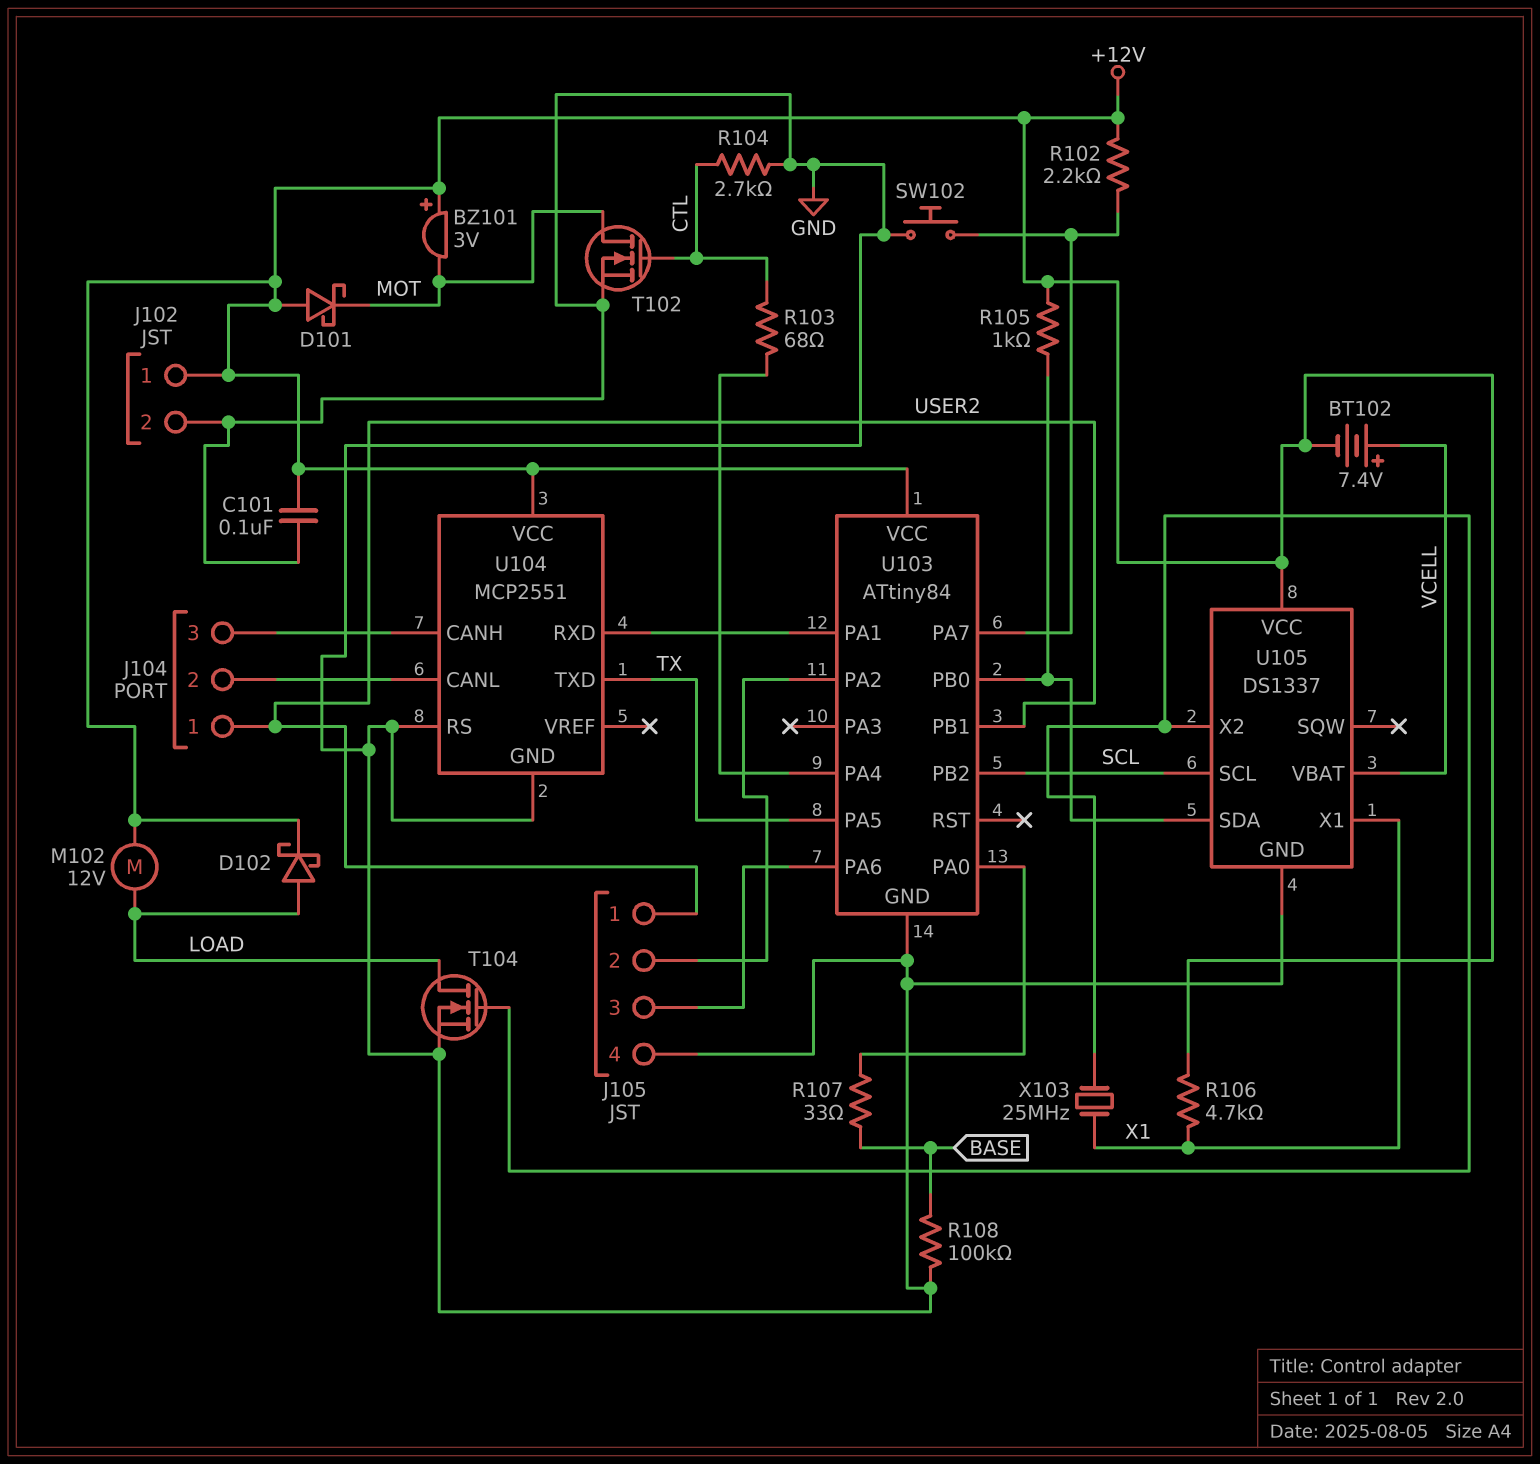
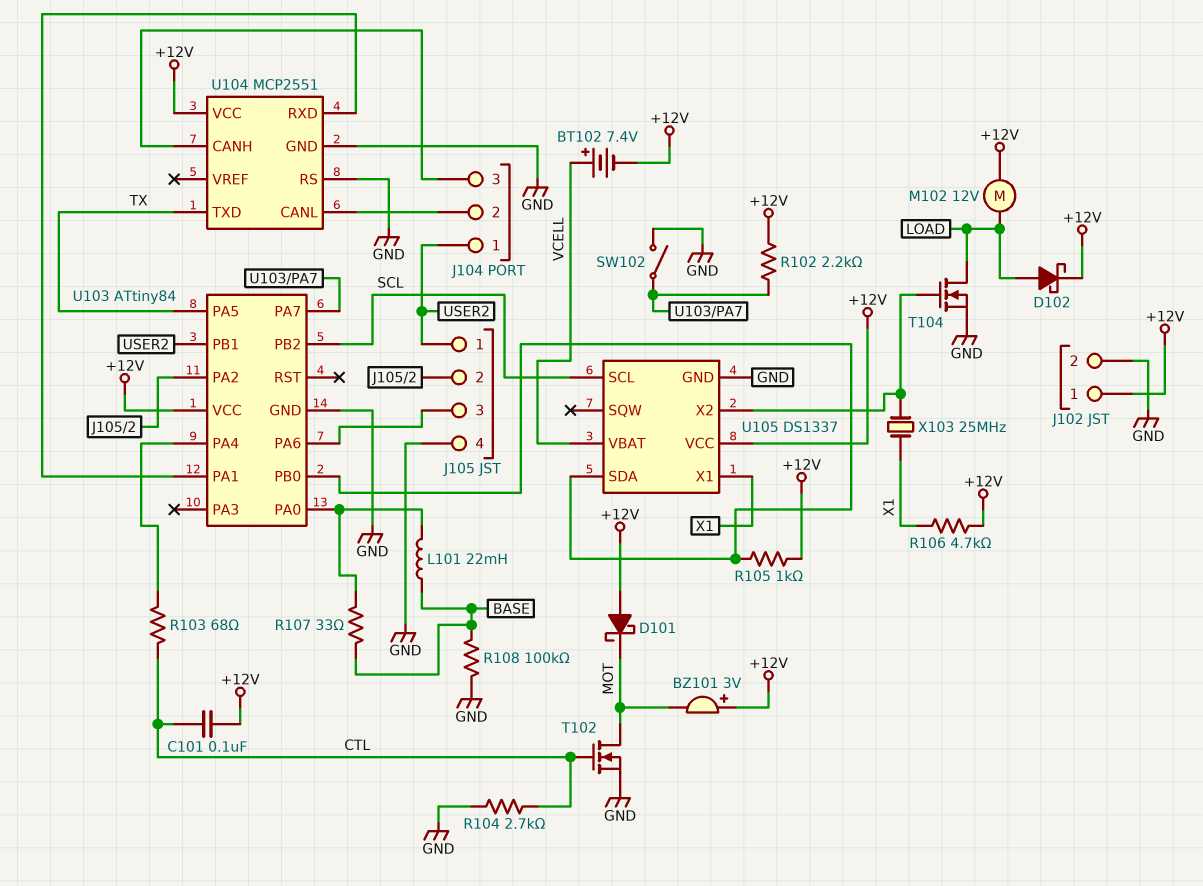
C101: 100nF (+12V, GND) -> 100nF (+12V, CTL)
L101: none -> 22mH (BASE, U103/PA0)
SW102: button (GND, U103/PA7) -> switch (GND, U103/PA7)

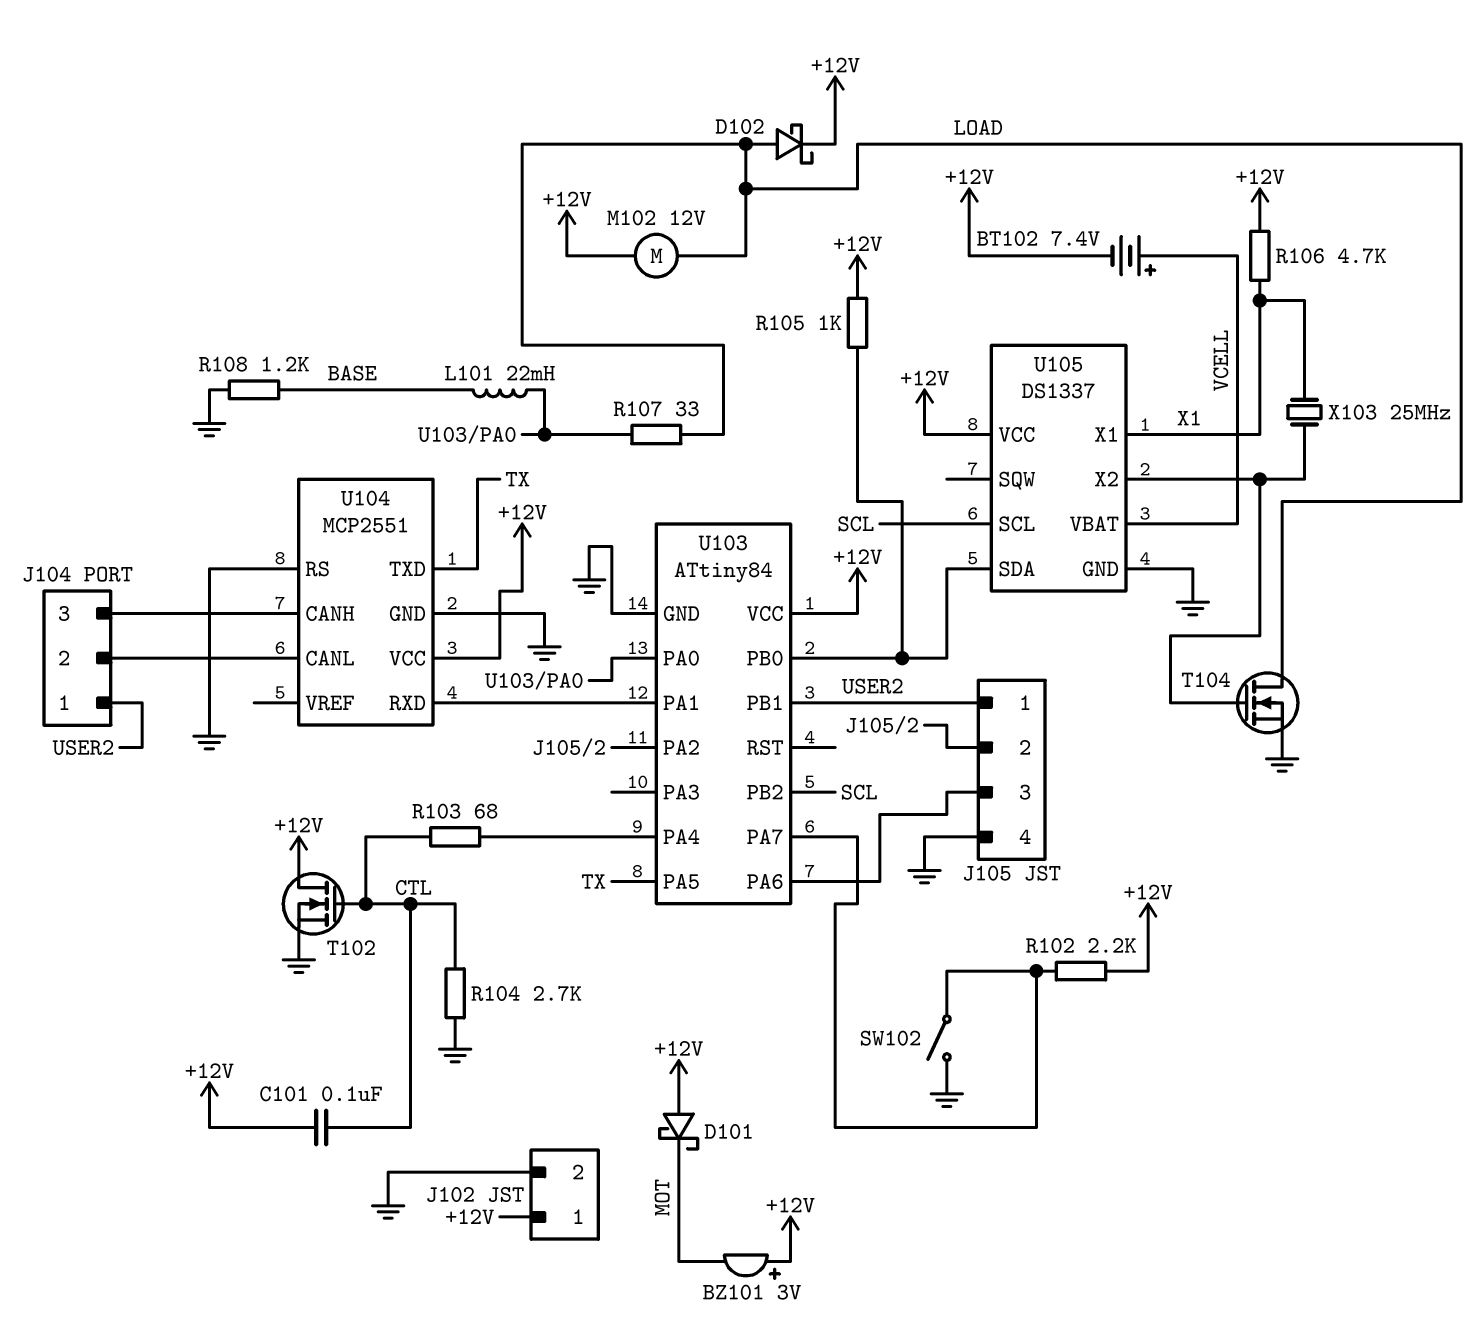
R107: 33 (BASE, U103/PA0) -> 33 (LOAD, U103/PA0)
R108: 100k (BASE, GND) -> 1.2k (BASE, GND)
T102: NMOS (G CTL, D MOT, S GND) -> NMOS (G CTL, D +12V, S GND)

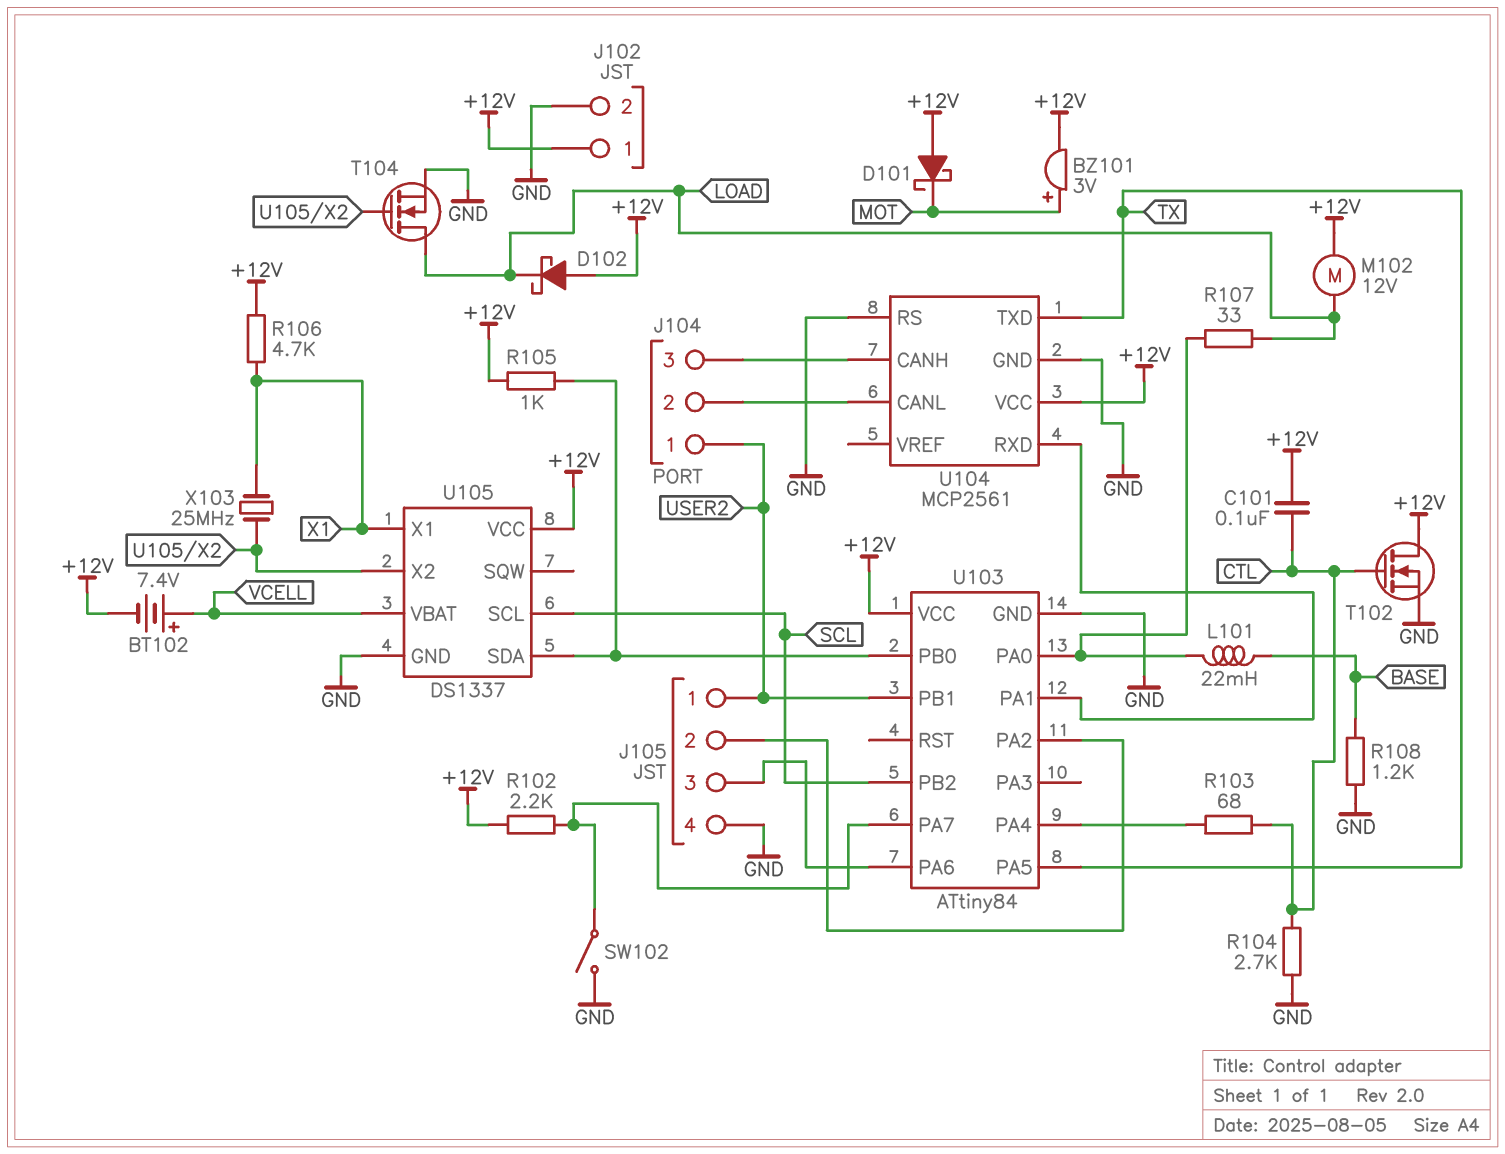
BZ101: buzzer 3V (plus +12V, minus MOT) -> buzzer 3V (plus MOT, minus +12V)
D102: schottky (A LOAD, K +12V) -> schottky (A +12V, K LOAD)
U104: MCP2551 -> MCP2561

